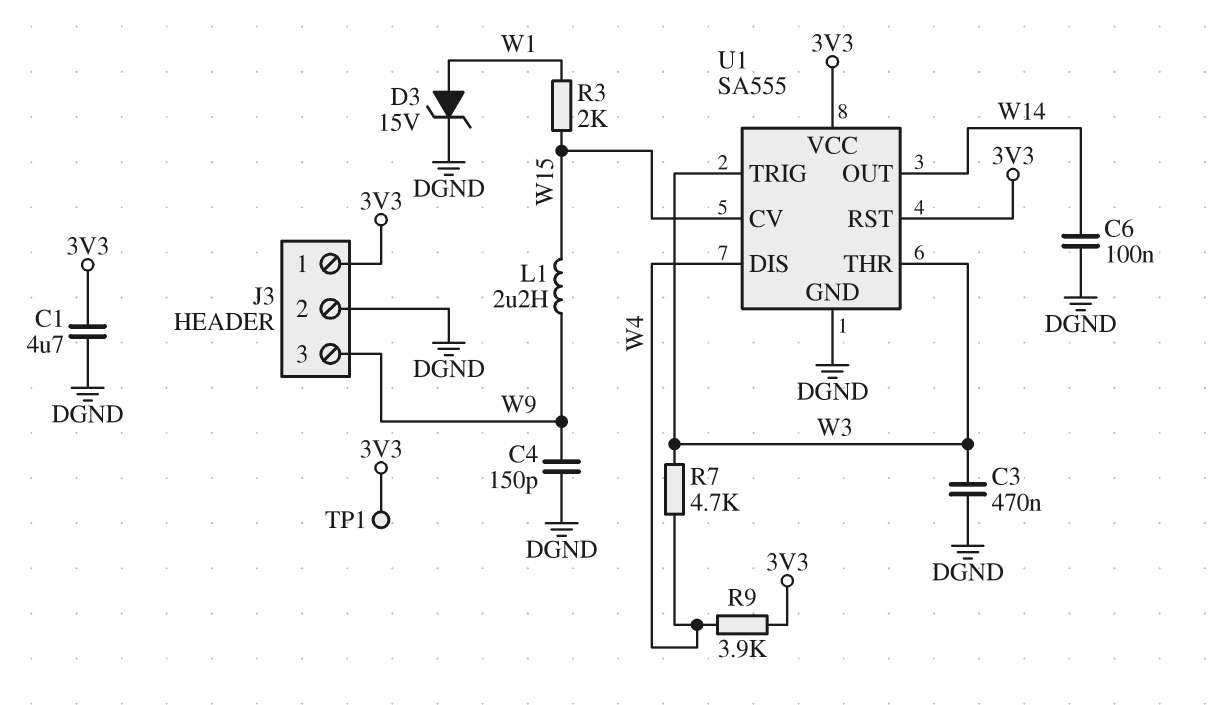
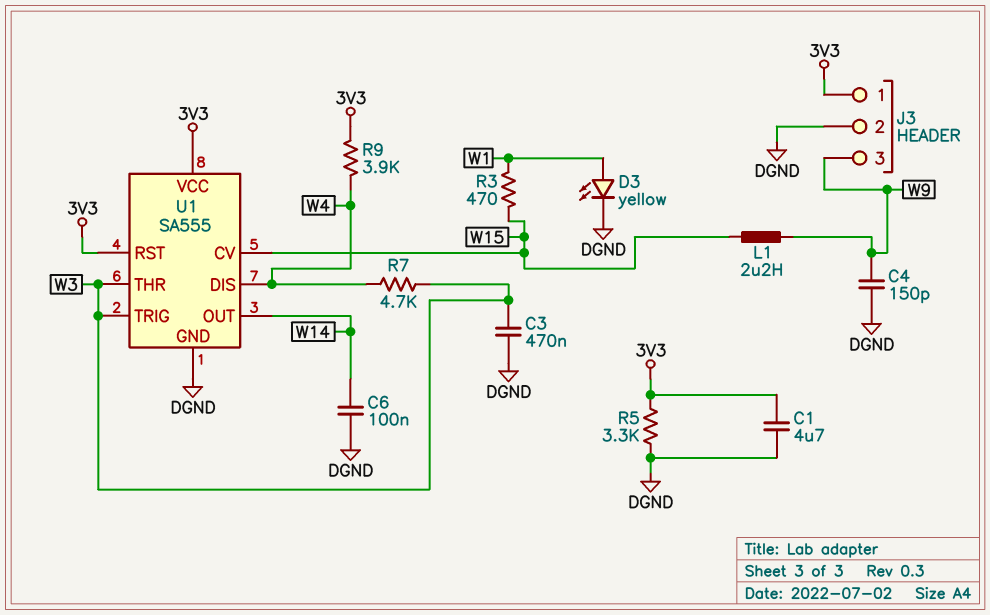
D3: zener 15V (A W1, K DGND) -> LED yellow (A W1, K DGND)
R3: 2k (W1, W15) -> 470 (W1, W15)
R5: none -> 3.3k (3V3, DGND)
TP1: test point (3V3) -> none

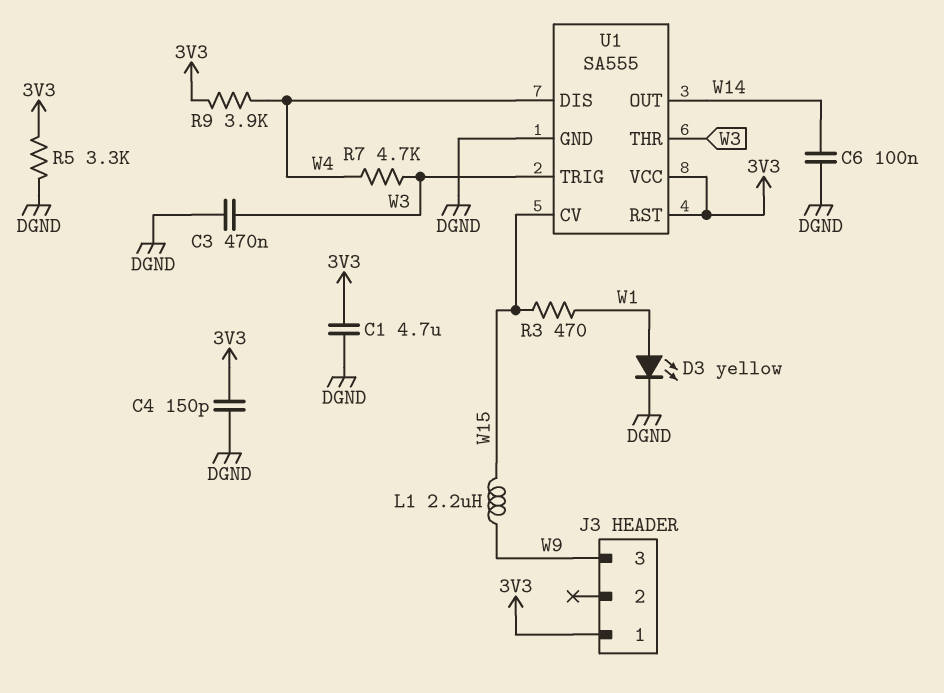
C4: 150pF (DGND, W9) -> 150pF (3V3, DGND)
J3 pin 2: DGND -> none

